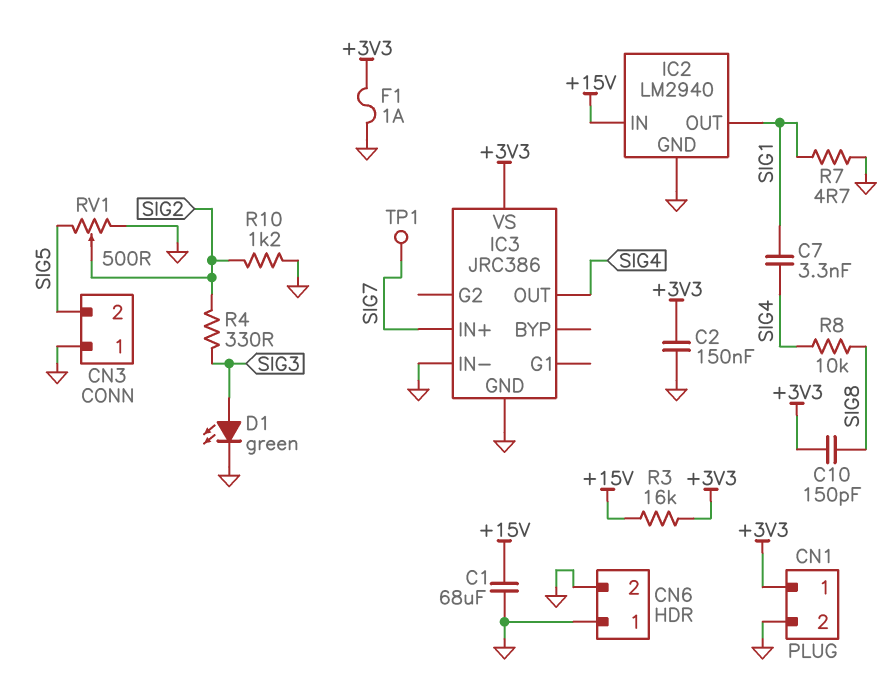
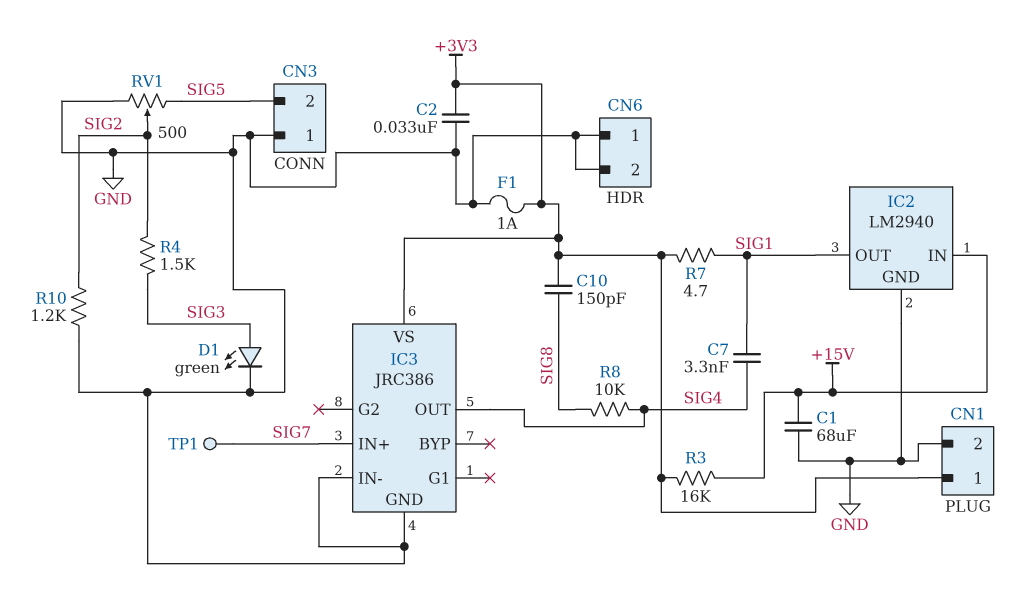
C2: 150nF (+3V3, GND) -> 33nF (+3V3, GND)
R4: 330 (SIG2, SIG3) -> 1.5k (SIG2, SIG3)
R7: 4.7 (GND, SIG1) -> 4.7 (+3V3, SIG1)

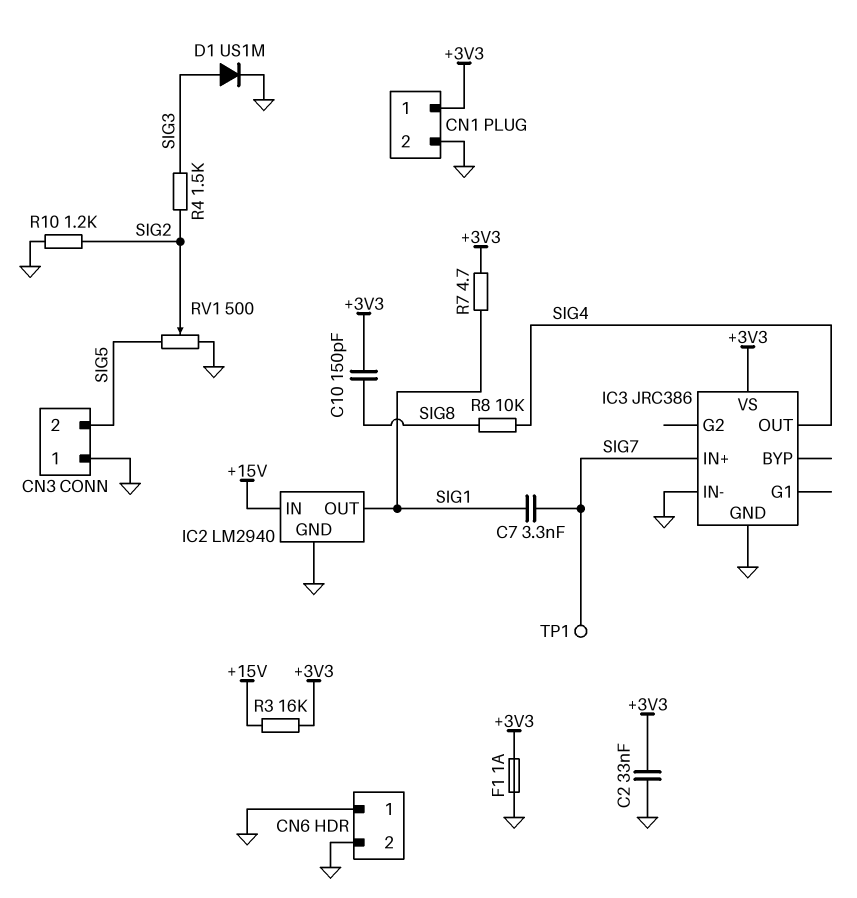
C1: 68uF (+15V, GND) -> none
C7: 3.3nF (SIG1, SIG4) -> 3.3nF (SIG1, SIG7)
D1: LED green (A SIG3, K GND) -> diode US1M (A SIG3, K GND)

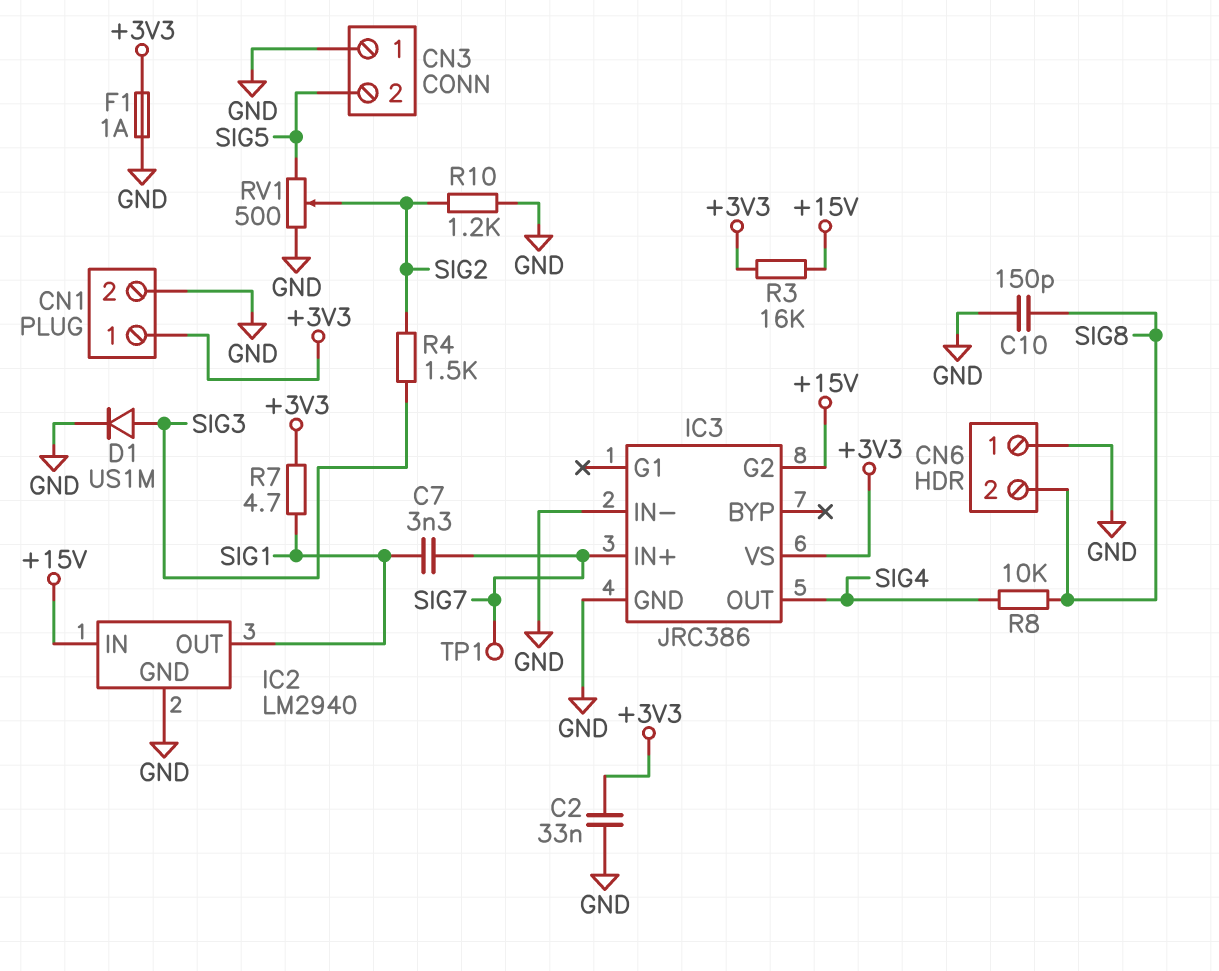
C10: 150pF (+3V3, SIG8) -> 150pF (GND, SIG8)
CN6 pin 2: GND -> SIG8
IC3 pin G2: none -> +15V

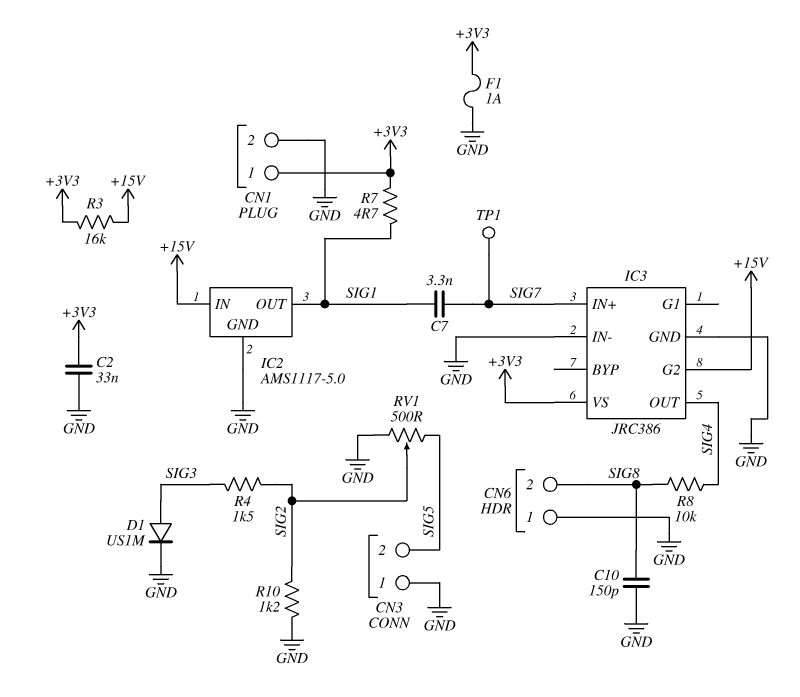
IC2: LM2940 -> AMS1117-5.0

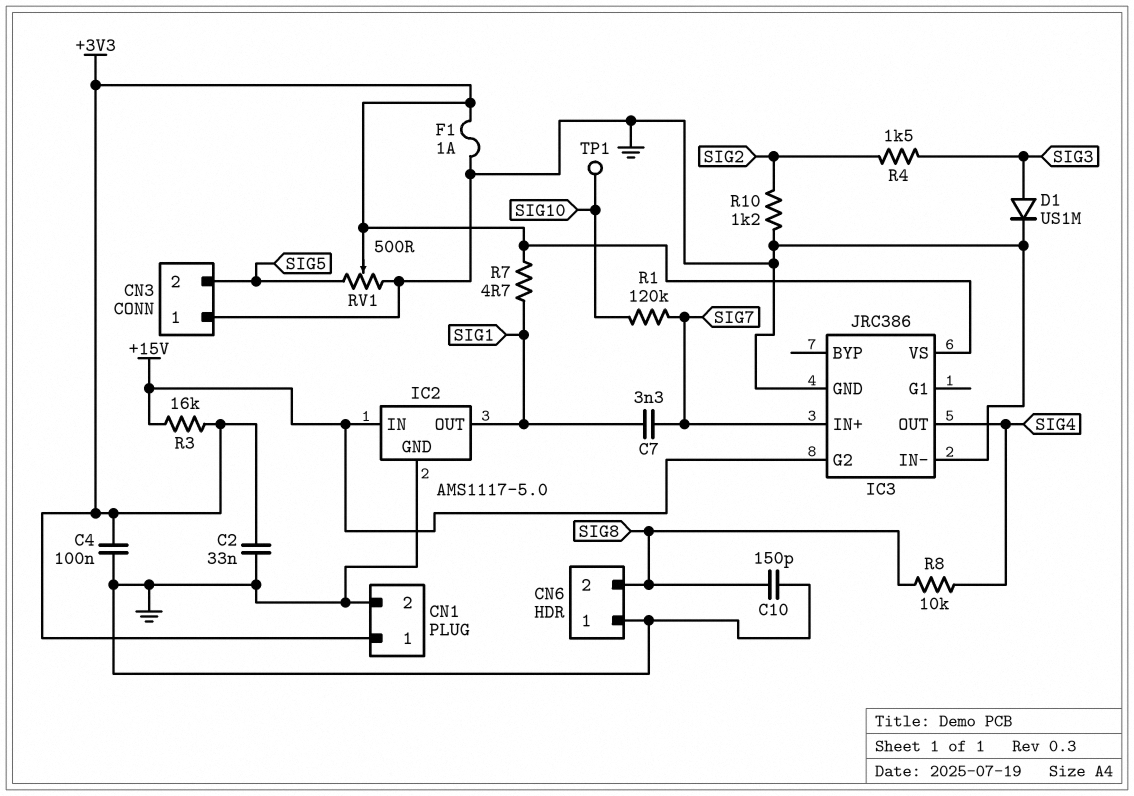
C4: none -> 100nF (+3V3, GND)
R1: none -> 120k (SIG7, SIG10)
RV1: 500 (GND, SIG5, wiper SIG2) -> 500 (GND, SIG5, wiper +3V3)
TP1: test point (SIG7) -> test point (SIG10)

